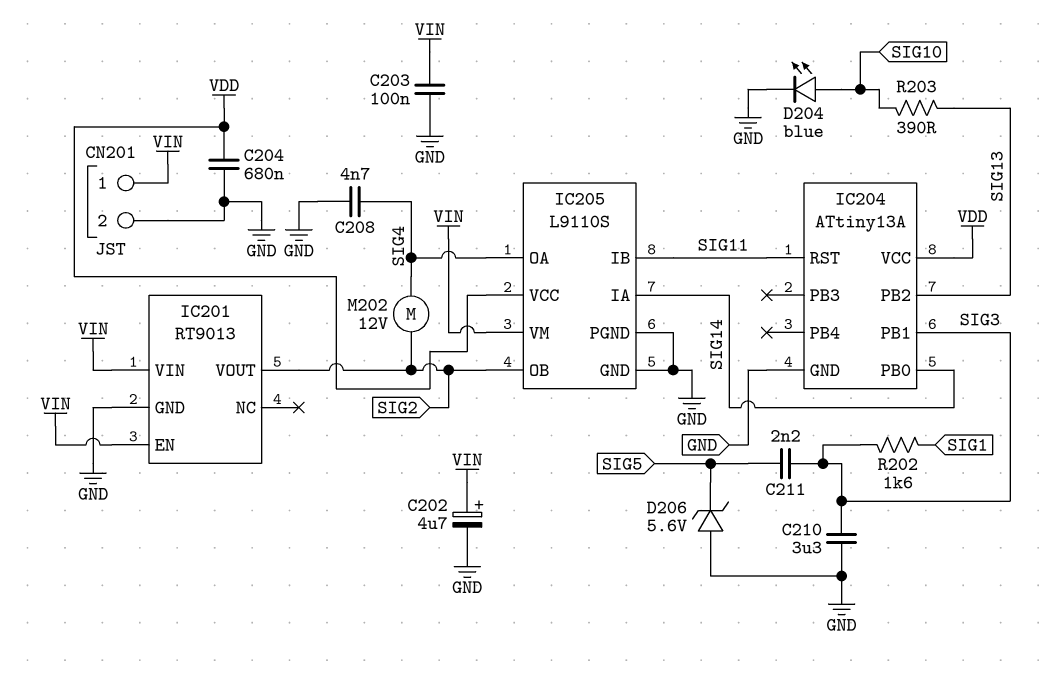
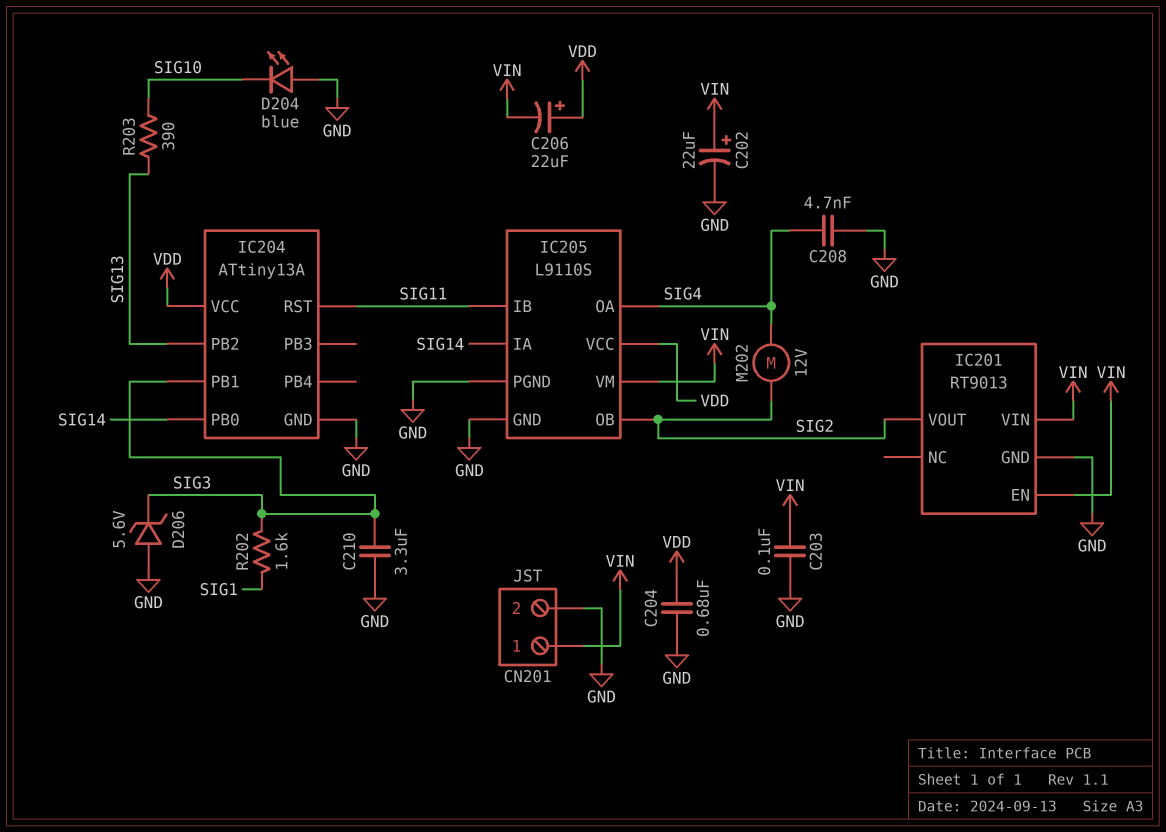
C202: 4.7uF (plus VIN, minus GND) -> 22uF (plus VIN, minus GND)
C206: none -> 22uF (plus VDD, minus VIN)
C211: 2.2nF (SIG3, SIG5) -> none
D204: LED blue (A SIG10, K GND) -> LED blue (A GND, K SIG10)
D206: zener 5.6V (A GND, K SIG5) -> zener 5.6V (A GND, K SIG3)

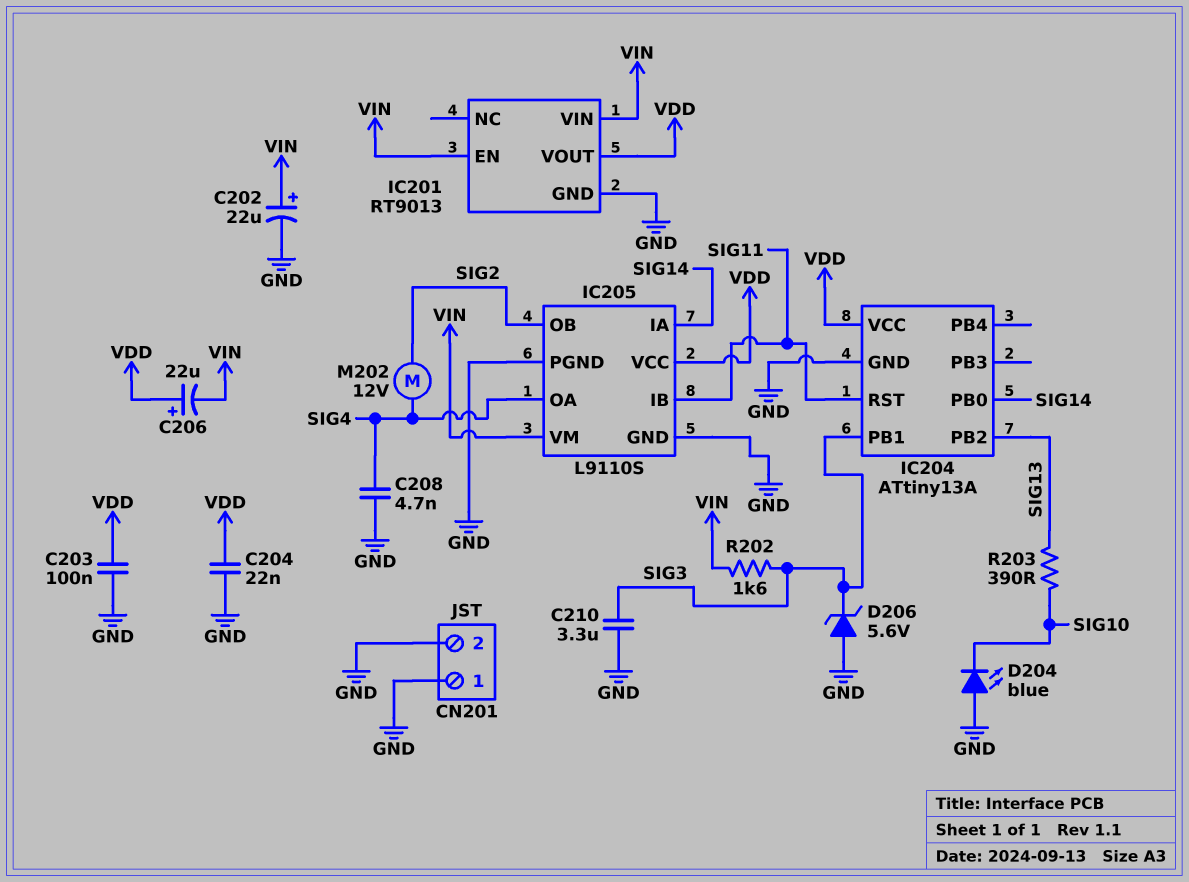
C203: 100nF (GND, VIN) -> 100nF (GND, VDD)
C204: 680nF (GND, VDD) -> 22nF (GND, VDD)
CN201 pin 1: VIN -> GND
IC201 pin VOUT: SIG2 -> VDD
R202: 1.6k (SIG1, SIG3) -> 1.6k (SIG3, VIN)

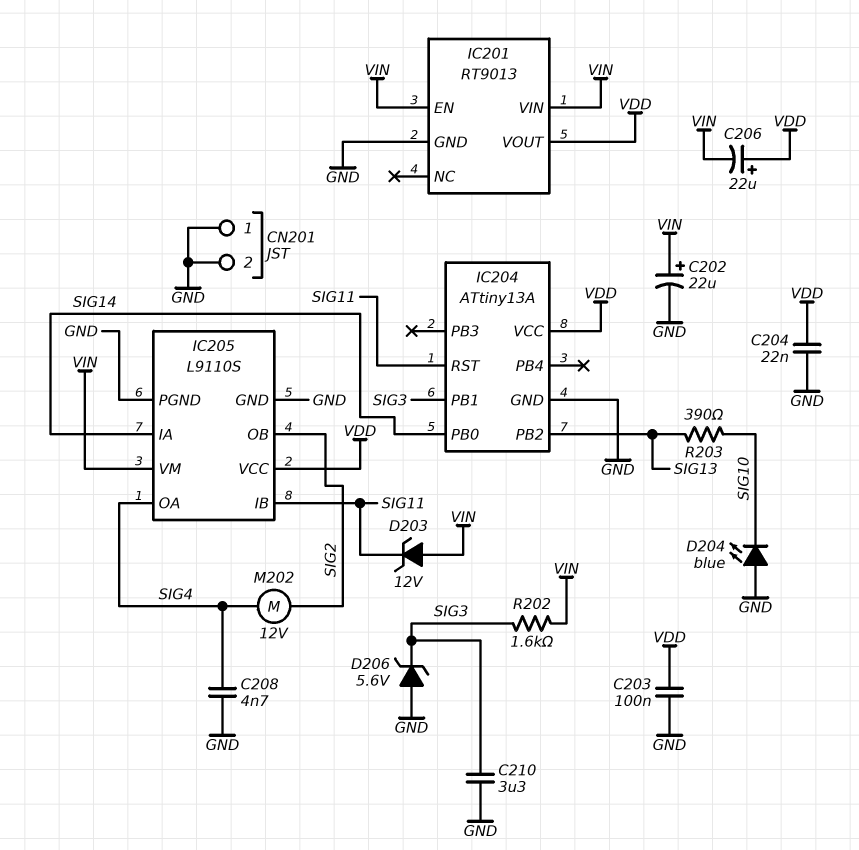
D203: none -> zener 12V (A VIN, K SIG11)

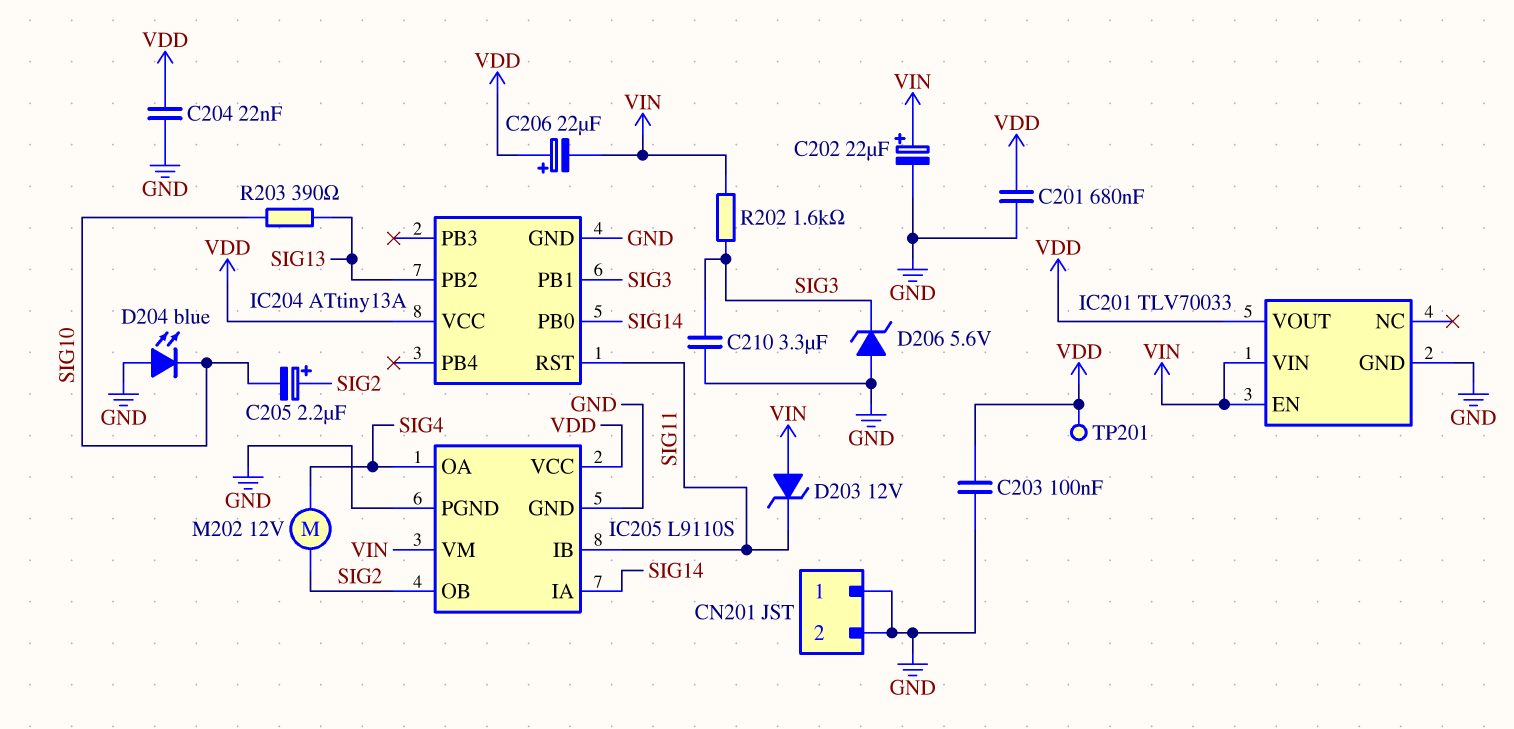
C201: none -> 680nF (GND, VDD)
C205: none -> 2.2uF (plus SIG2, minus SIG10)
C208: 4.7nF (GND, SIG4) -> none
IC201: RT9013 -> TLV70033
TP201: none -> test point (VDD)

